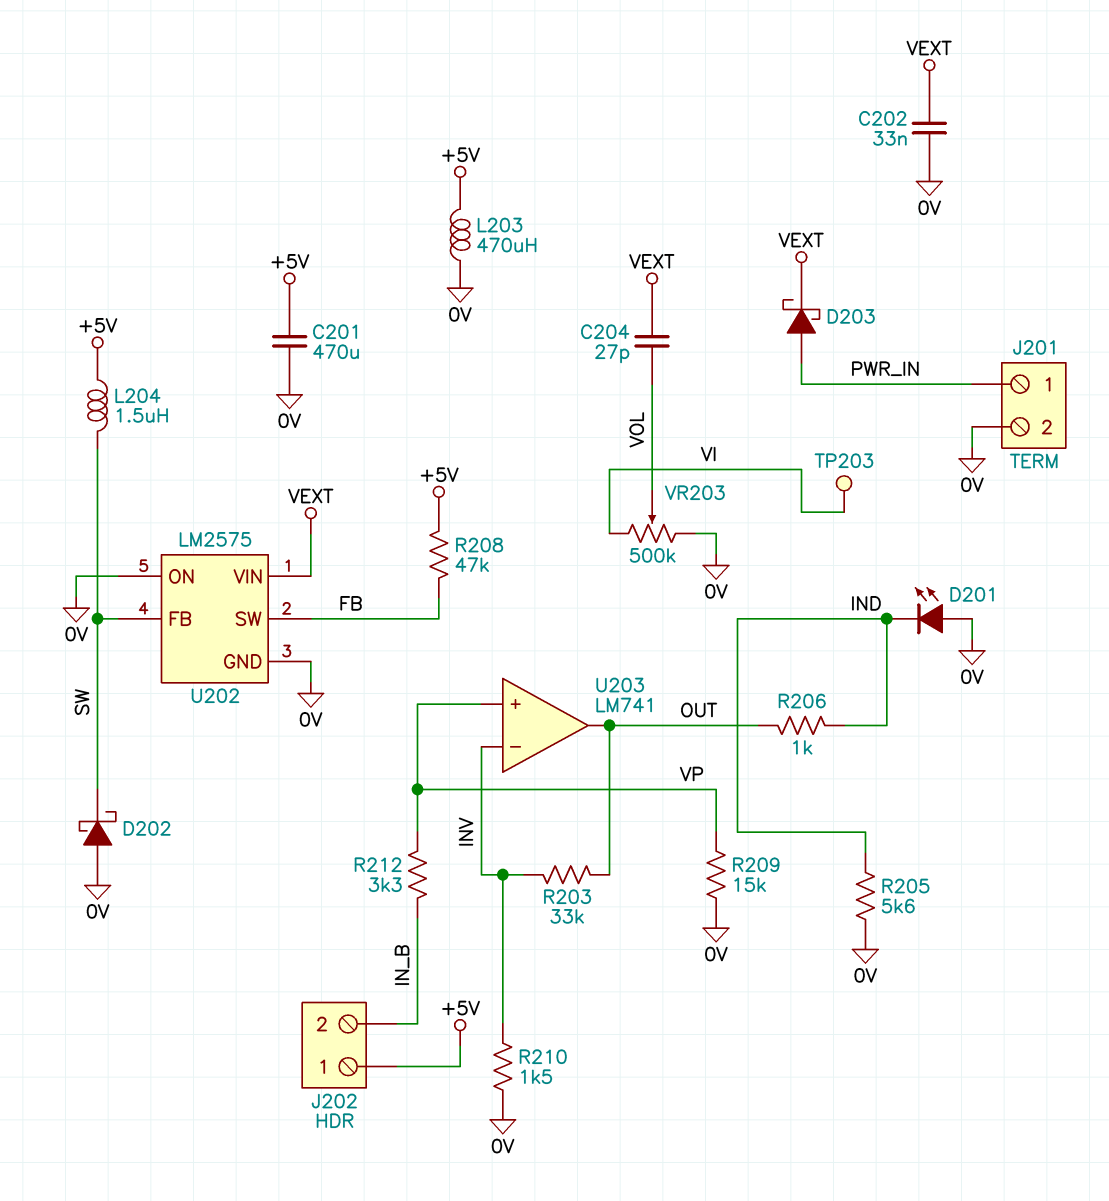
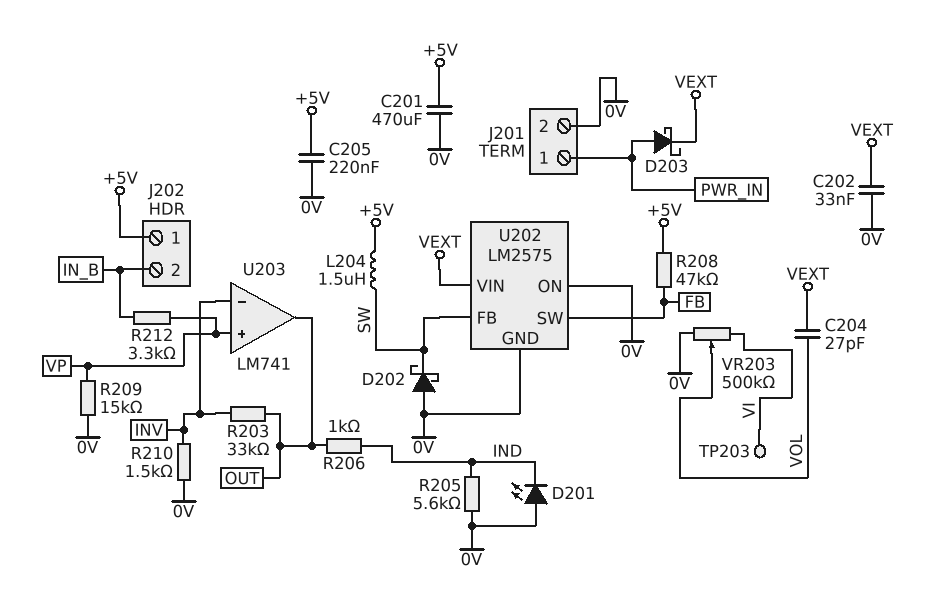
C205: none -> 220nF (+5V, 0V)
L203: 470uH (+5V, 0V) -> none

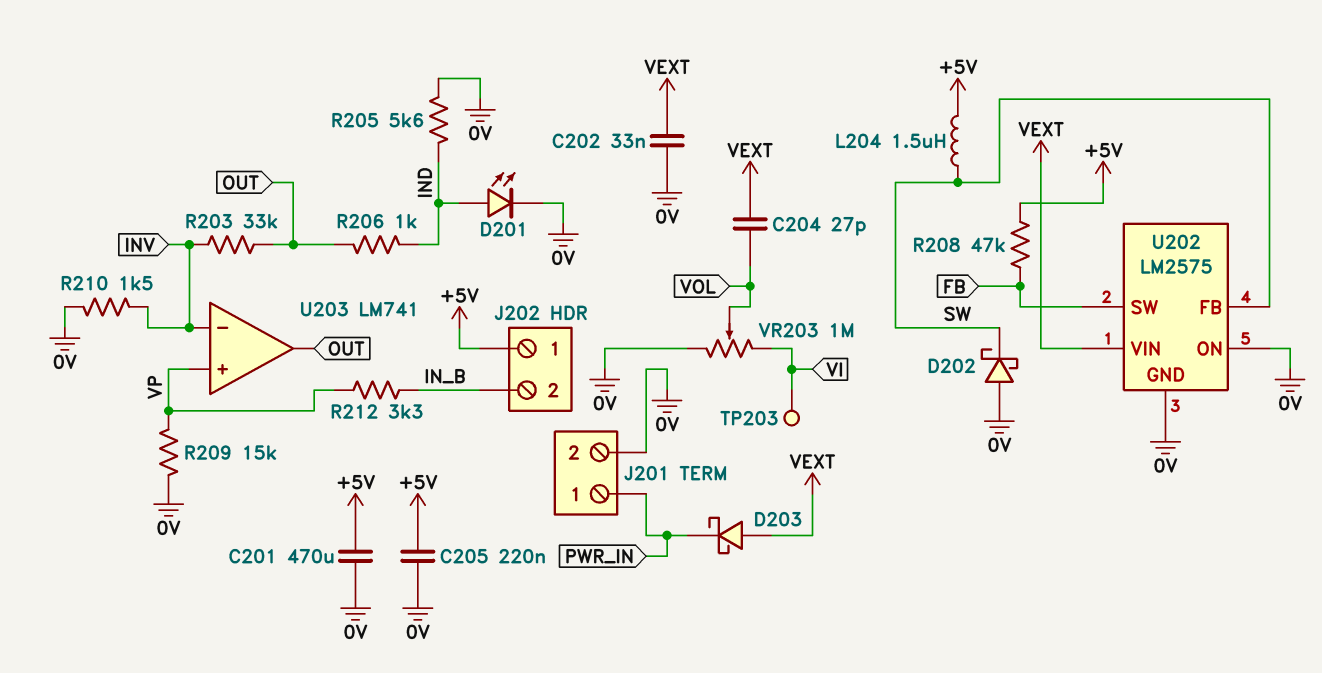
D201: LED (A 0V, K IND) -> LED (A IND, K 0V)
D203: schottky (A PWR_IN, K VEXT) -> schottky (A VEXT, K PWR_IN)
VR203: 500k (0V, VI, wiper VOL) -> 1M (0V, VI, wiper VOL)

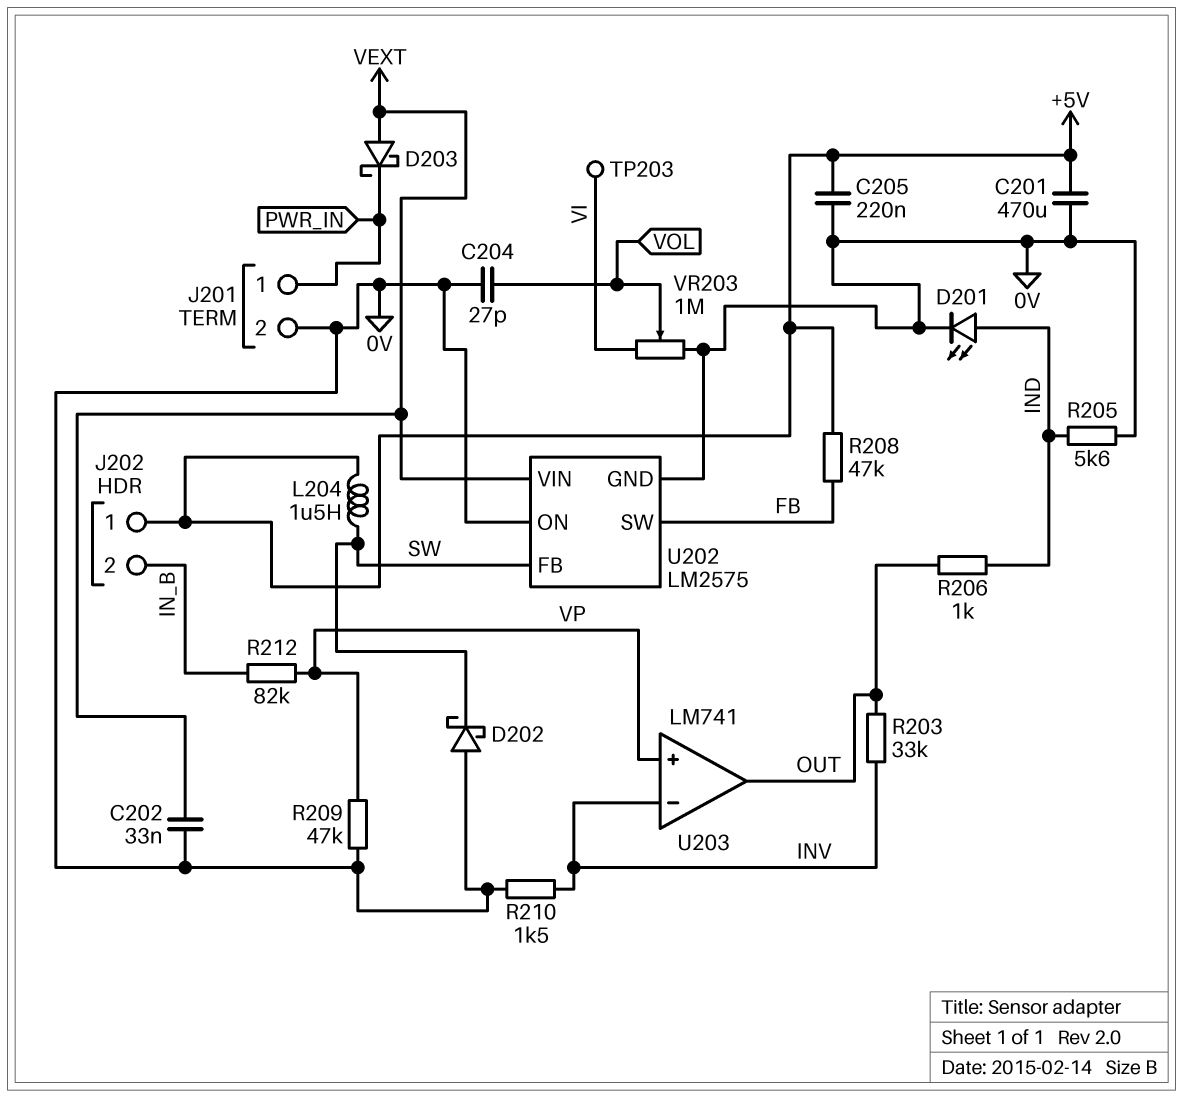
C204: 27pF (VEXT, VOL) -> 27pF (0V, VOL)
R209: 15k (0V, VP) -> 47k (0V, VP)
R212: 3.3k (IN_B, VP) -> 82k (IN_B, VP)

